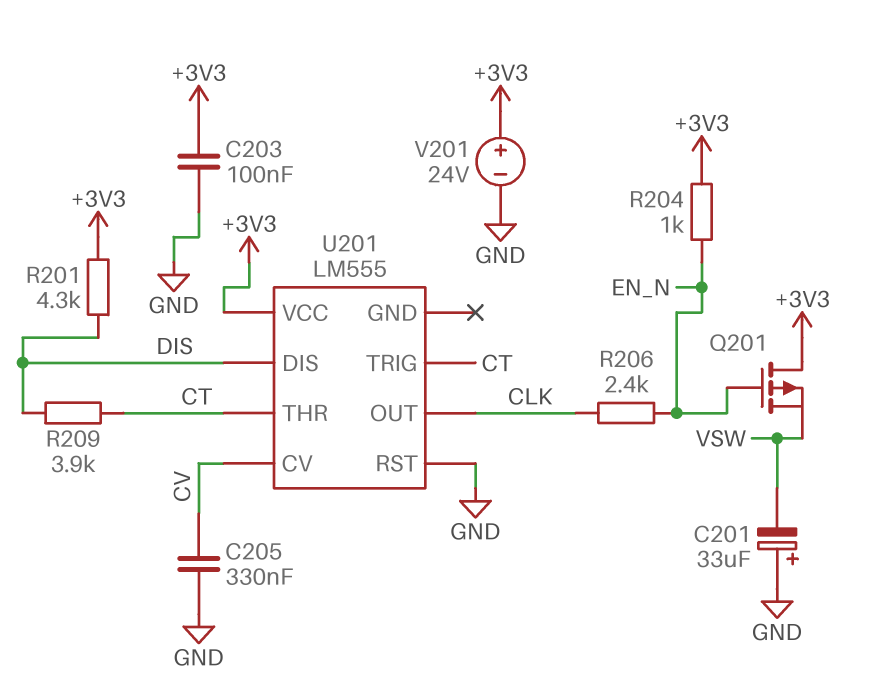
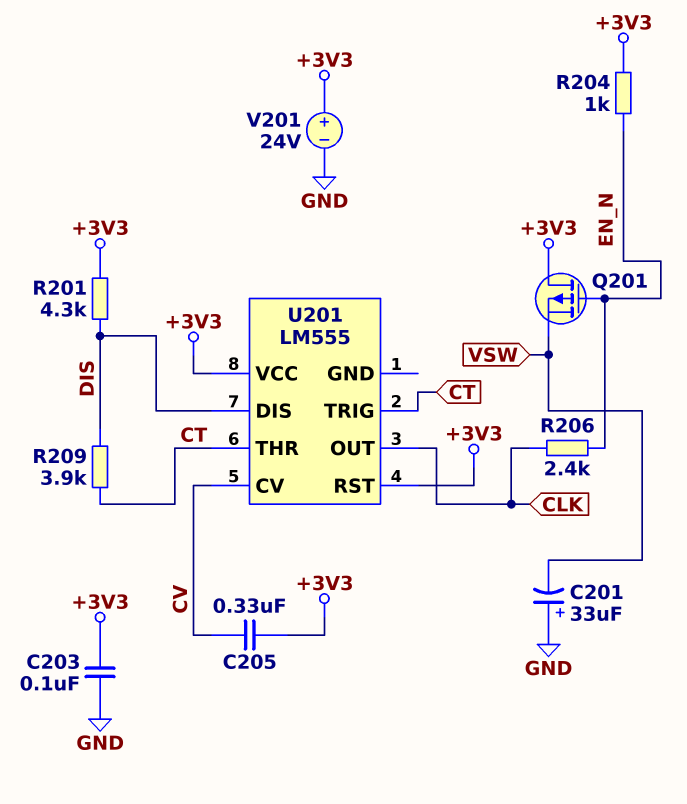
C205: 330nF (CV, GND) -> 330nF (+3V3, CV)
U201 pin RST: GND -> +3V3

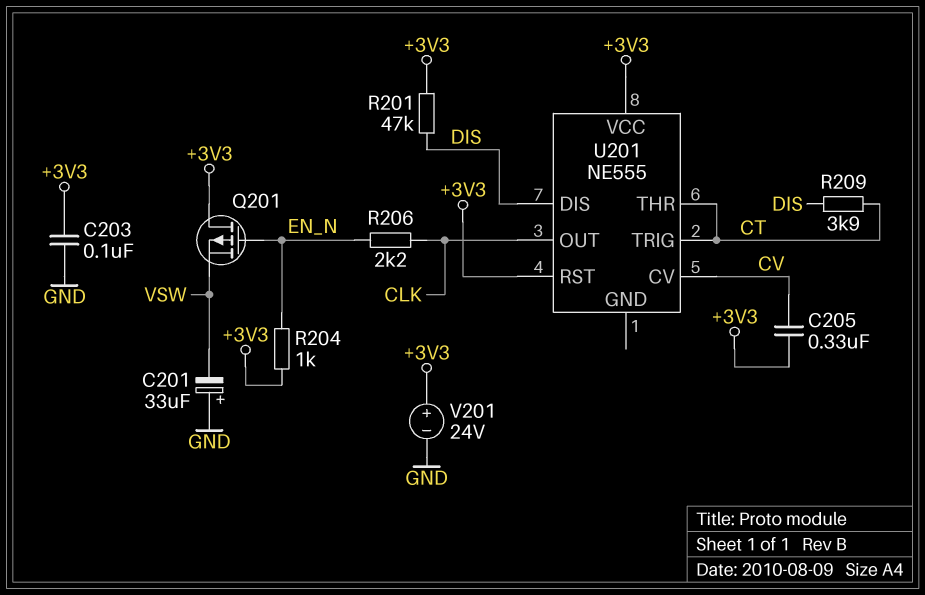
R201: 4.3k (+3V3, DIS) -> 47k (+3V3, DIS)
R206: 2.4k (CLK, EN_N) -> 2.2k (CLK, EN_N)
U201: LM555 -> NE555

